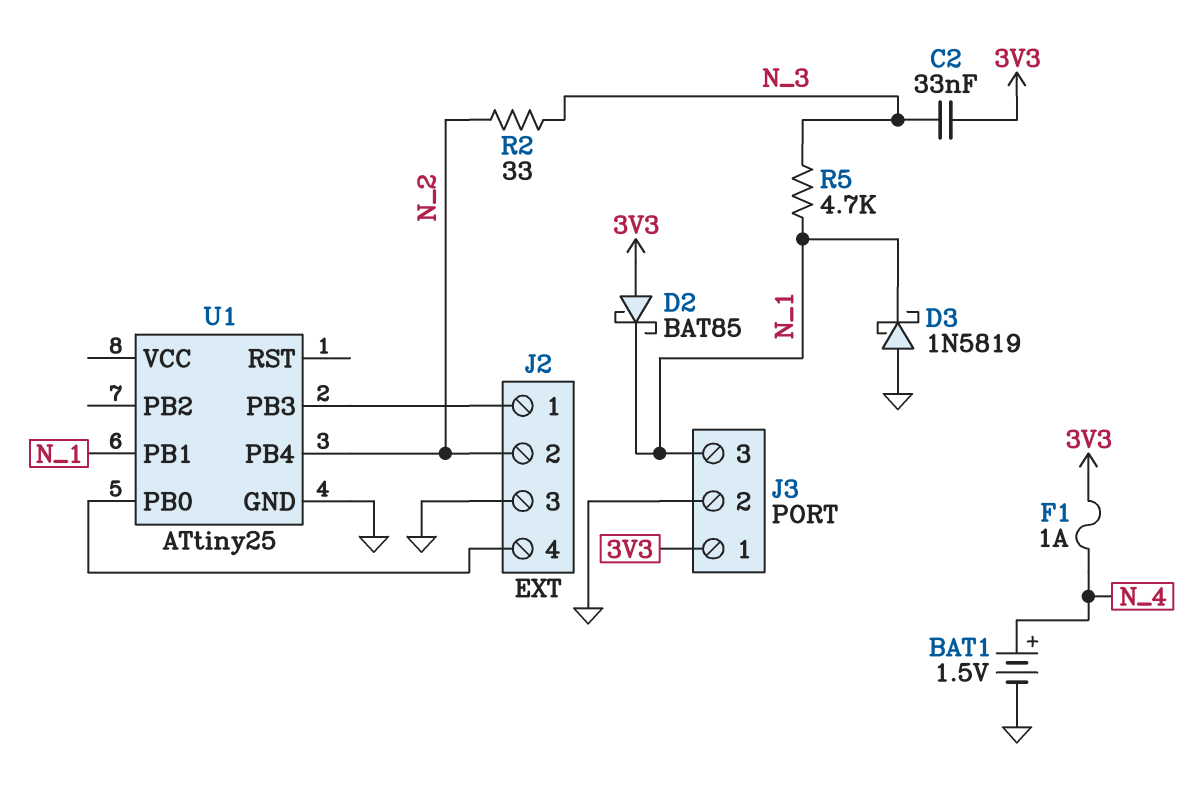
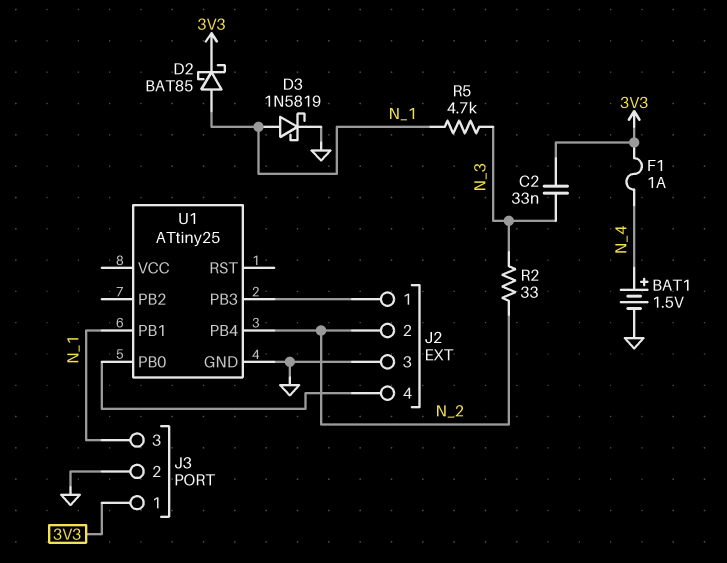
D2: schottky BAT85 (A 3V3, K N_1) -> schottky BAT85 (A N_1, K 3V3)
D3: schottky 1N5819 (A GND, K N_1) -> schottky 1N5819 (A N_1, K GND)

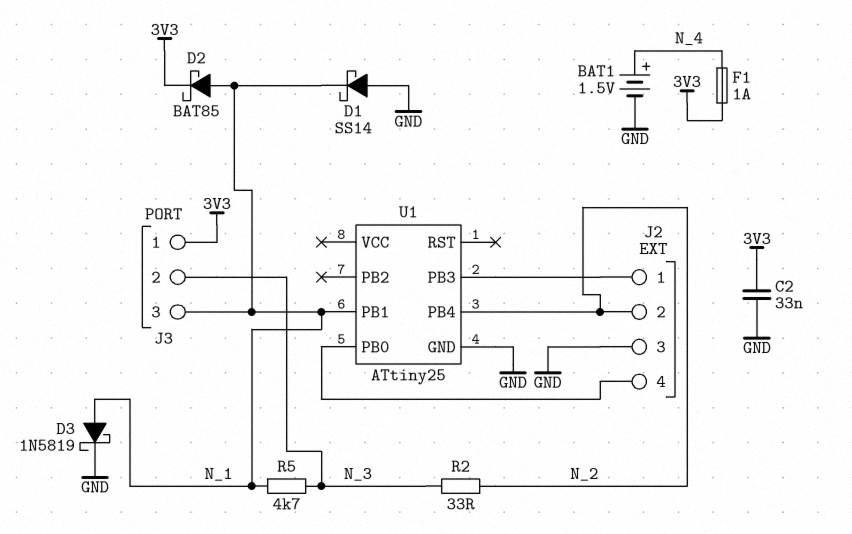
C2: 33nF (3V3, N_3) -> 33nF (3V3, GND)
D1: none -> schottky SS14 (A GND, K N_1)
J3 pin 2: GND -> N_3

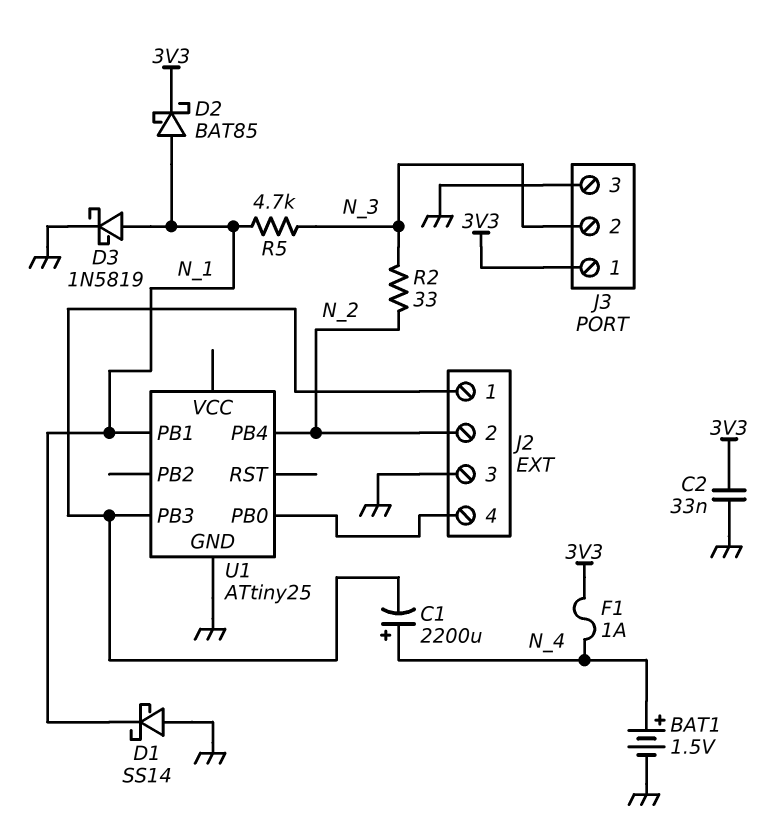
C1: none -> 2200uF (plus N_4, minus J2/1)
J3 pin 3: N_1 -> GND

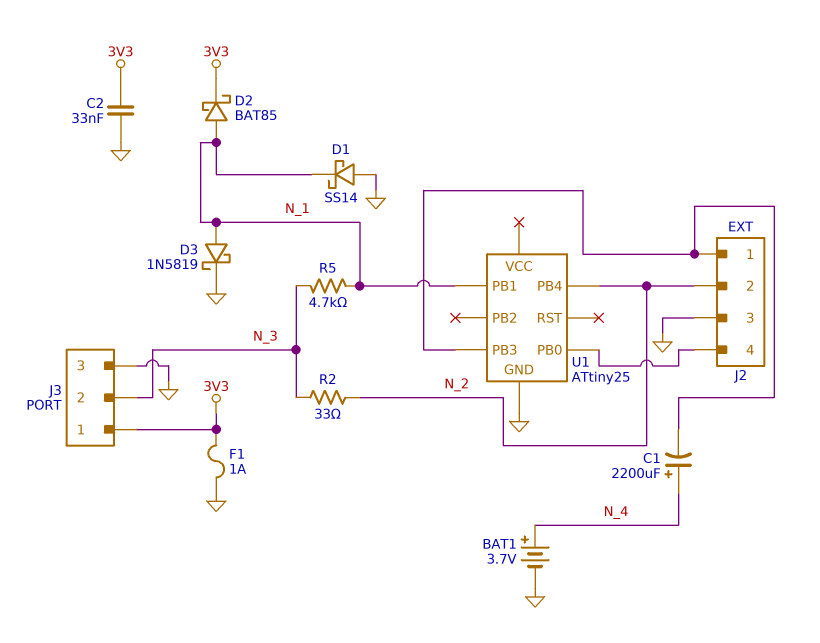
BAT1: 1.5V (plus N_4, minus GND) -> 3.7V (plus N_4, minus GND)
F1: 1A (3V3, N_4) -> 1A (3V3, GND)

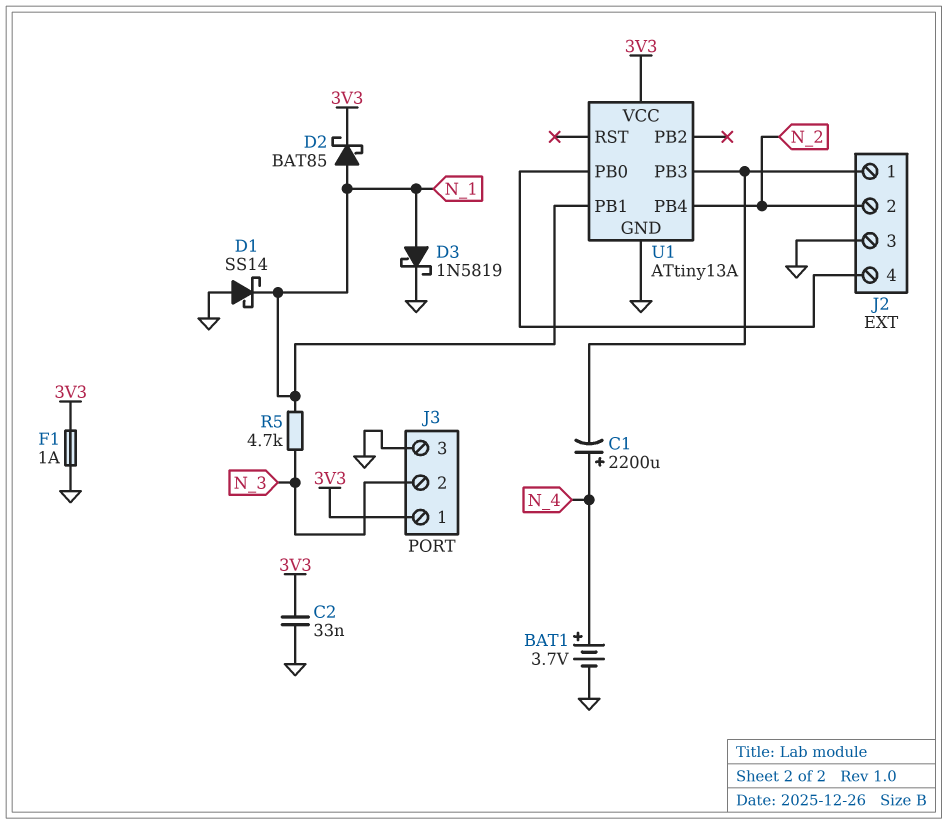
R2: 33 (N_2, N_3) -> none
U1: ATtiny25 -> ATtiny13A
U1 pin VCC: none -> 3V3

